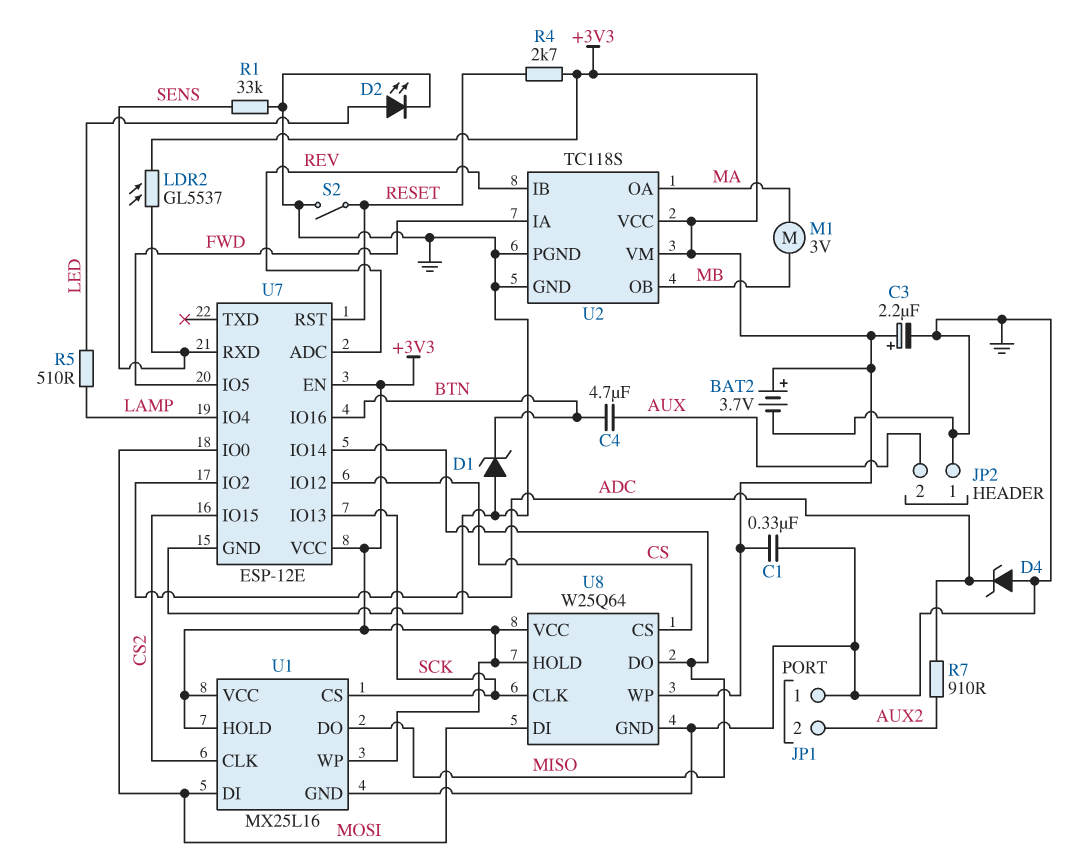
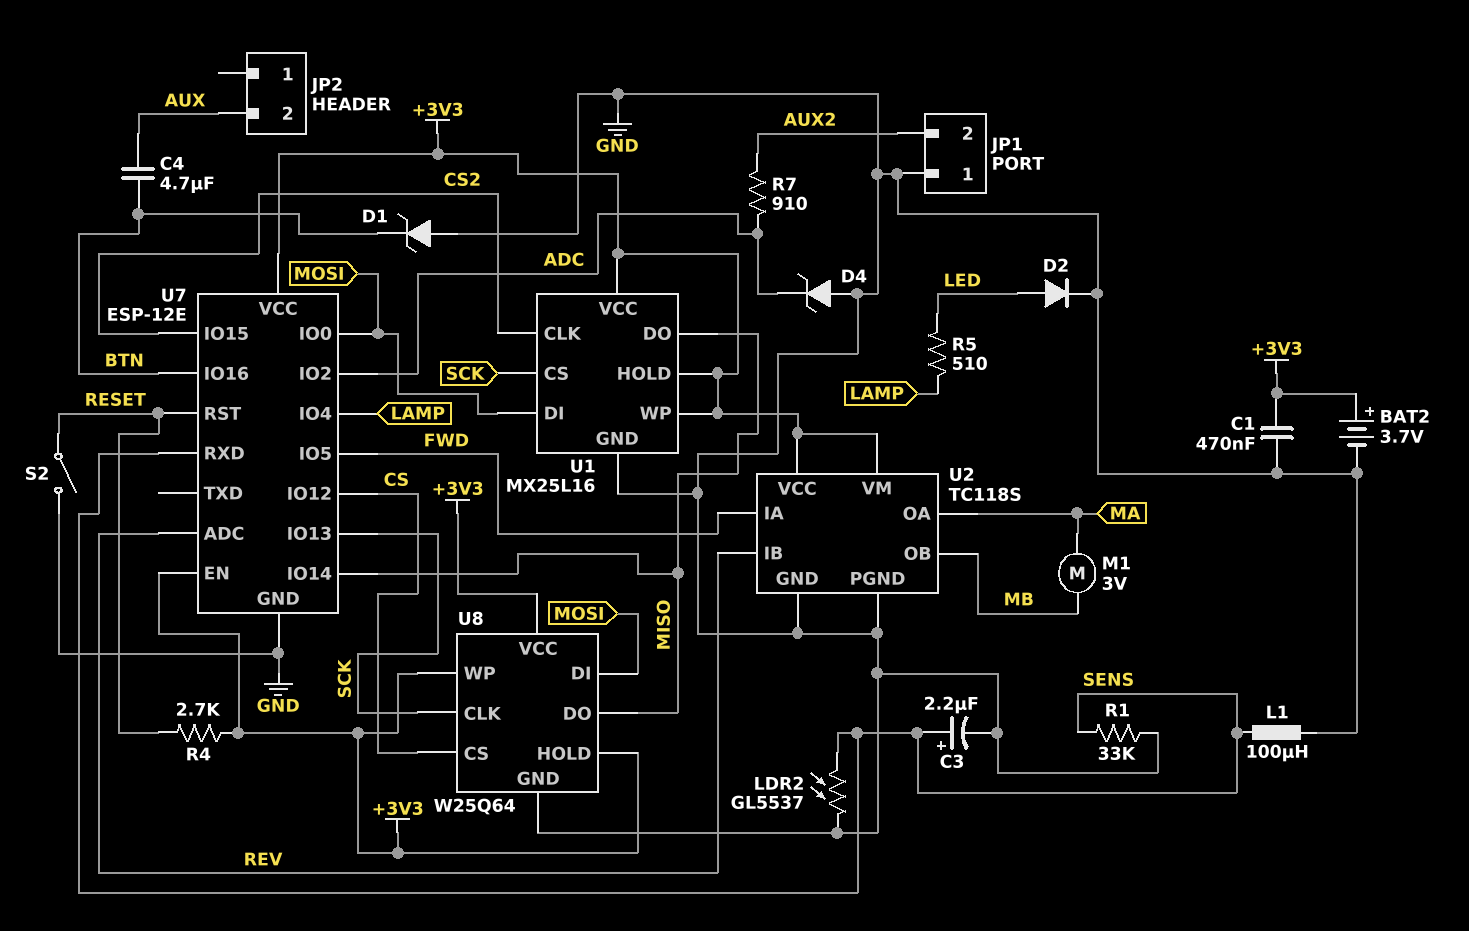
C1: 330nF (+3V3, GND) -> 470nF (+3V3, GND)
C3: 2.2uF (plus +3V3, minus GND) -> 2.2uF (plus SENS, minus GND)
D2: LED (A LED, K GND) -> diode (A LED, K GND)
JP2 pin 1: GND -> none
L1: none -> 100uH (GND, SENS)
LDR2: GL5537 (+3V3, SENS) -> GL5537 (GND, SENS)

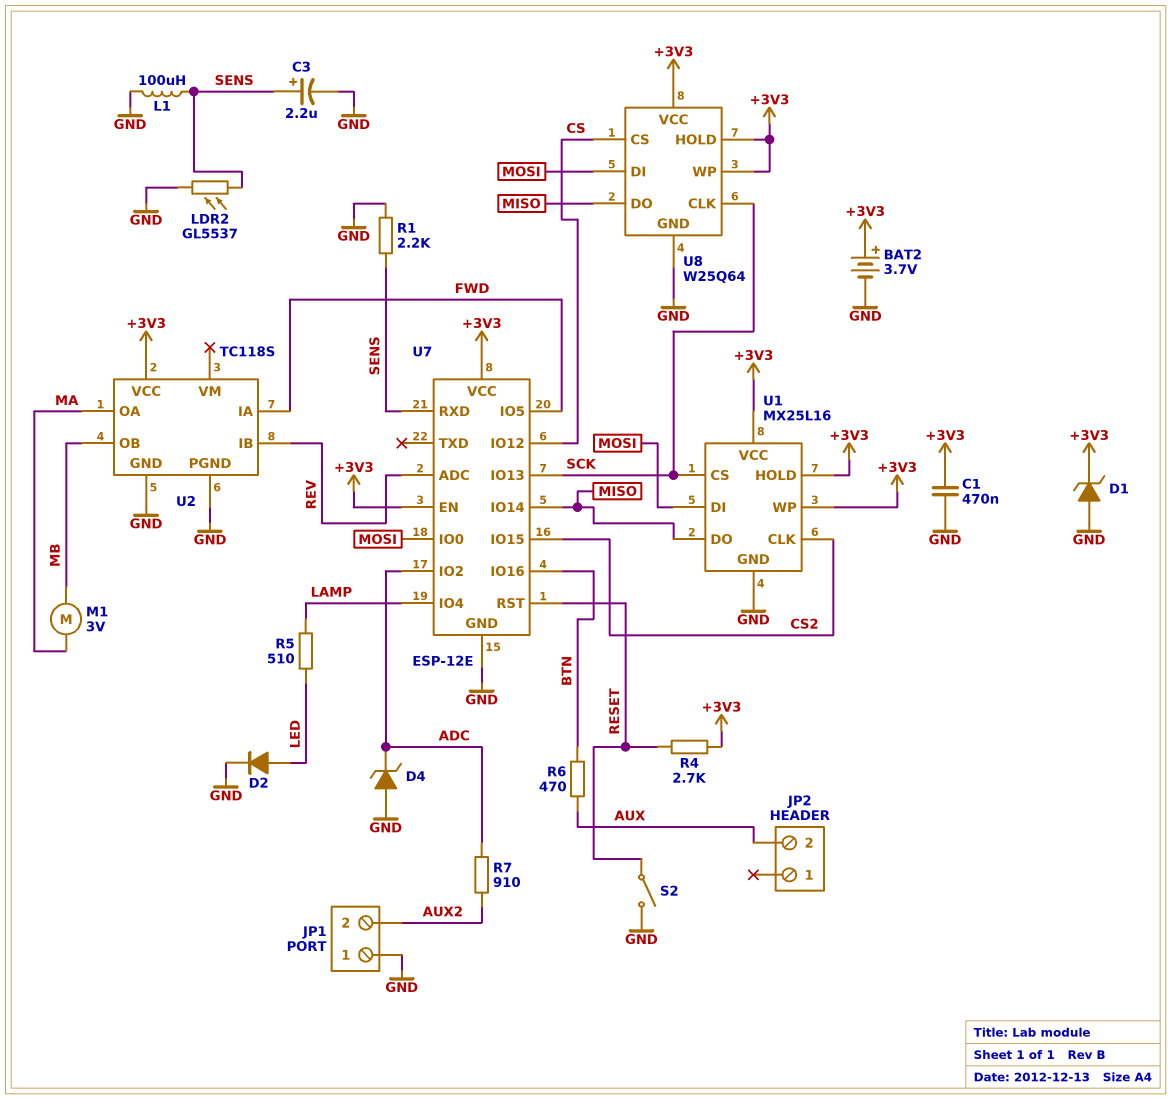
C4: 4.7uF (AUX, BTN) -> none
D1: zener (A GND, K BTN) -> zener (A GND, K +3V3)
R1: 33k (GND, SENS) -> 2.2k (GND, SENS)
R6: none -> 470 (AUX, BTN)
U2 pin VM: +3V3 -> none

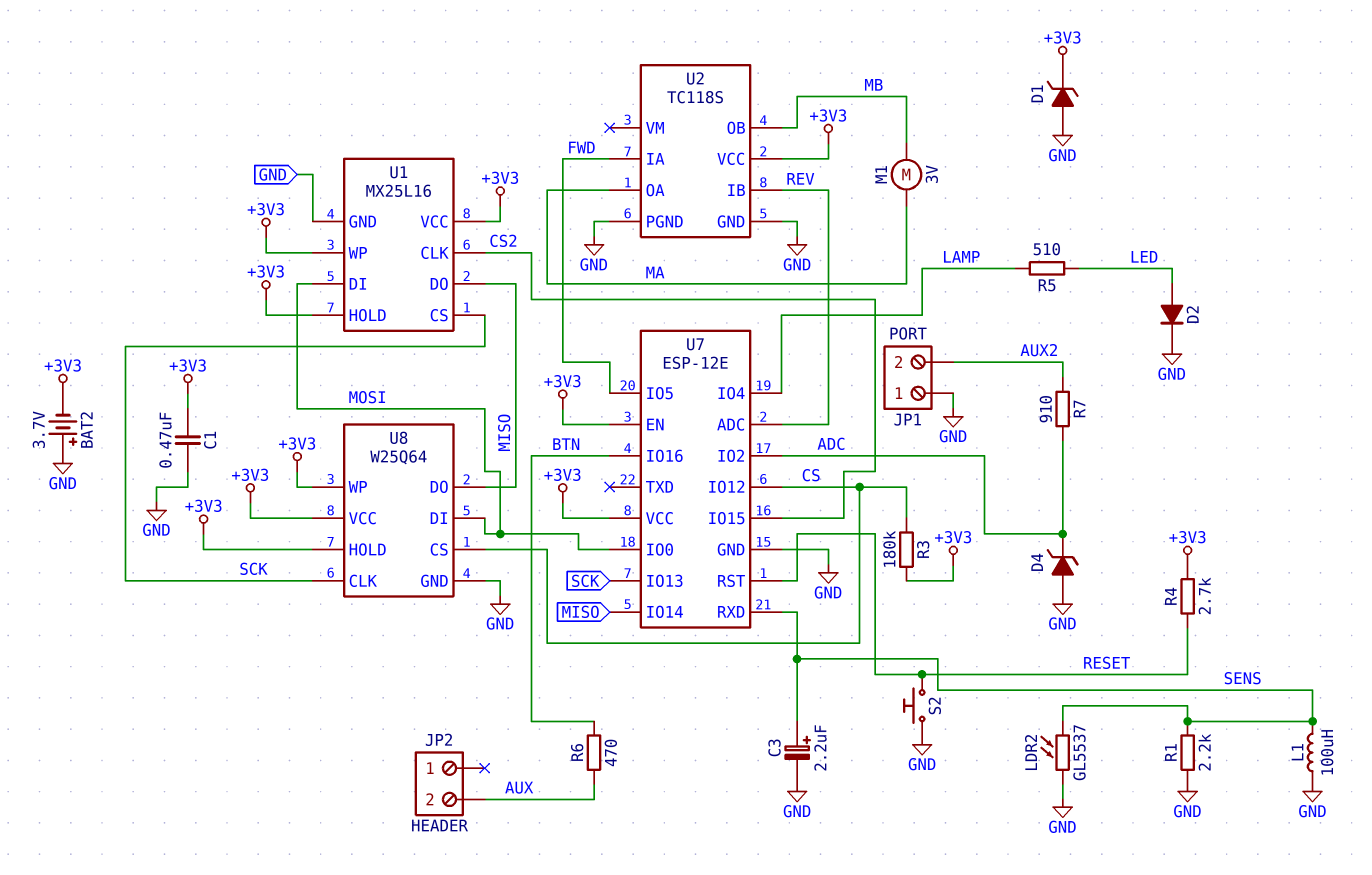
BAT2: 3.7V (plus +3V3, minus GND) -> 3.7V (plus GND, minus +3V3)
R3: none -> 180k (+3V3, CS)
S2: switch (GND, RESET) -> button (GND, RESET)

